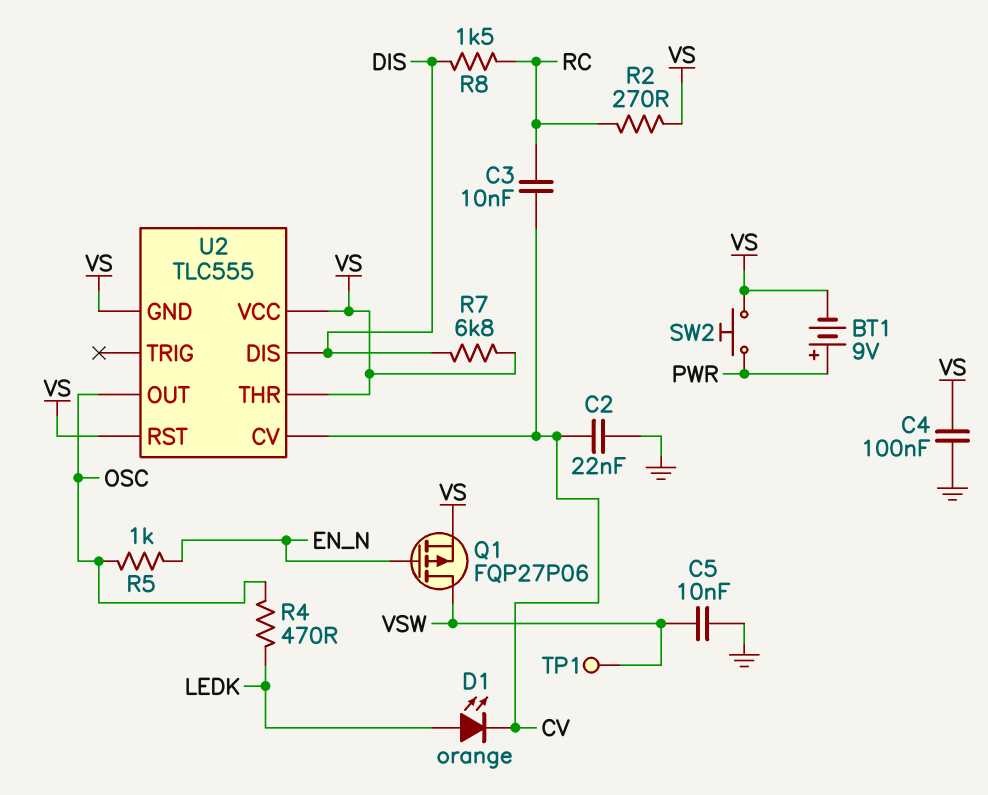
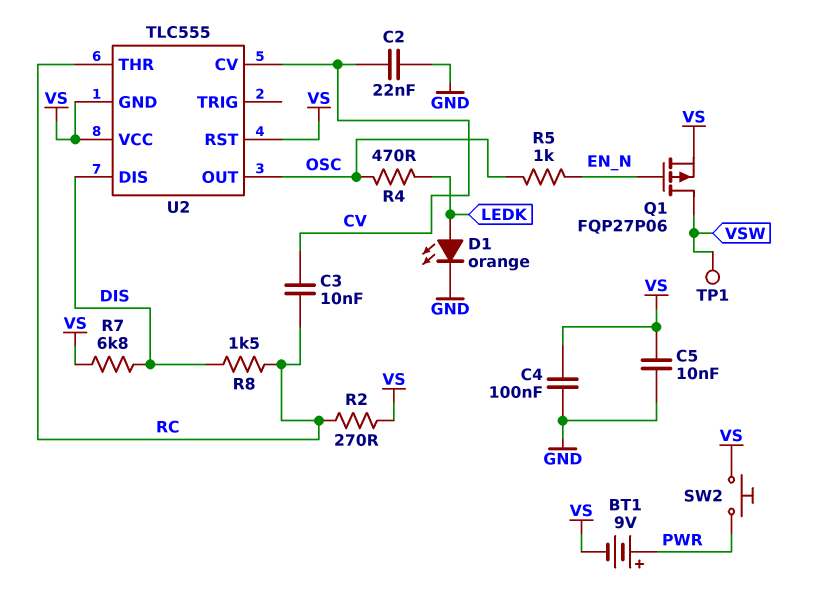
C5: 10nF (GND, VSW) -> 10nF (GND, VS)
D1: LED orange (A LEDK, K CV) -> LED orange (A LEDK, K GND)
U2 pin THR: VS -> RC

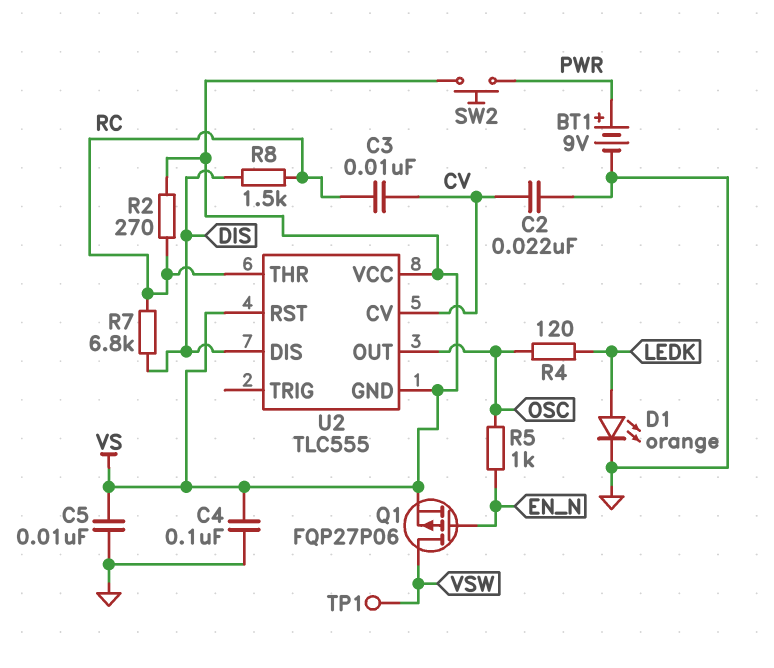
BT1: 9V (plus PWR, minus VS) -> 9V (plus PWR, minus GND)
R4: 470 (LEDK, OSC) -> 120 (LEDK, OSC)
R7: 6.8k (DIS, VS) -> 6.8k (DIS, RC)

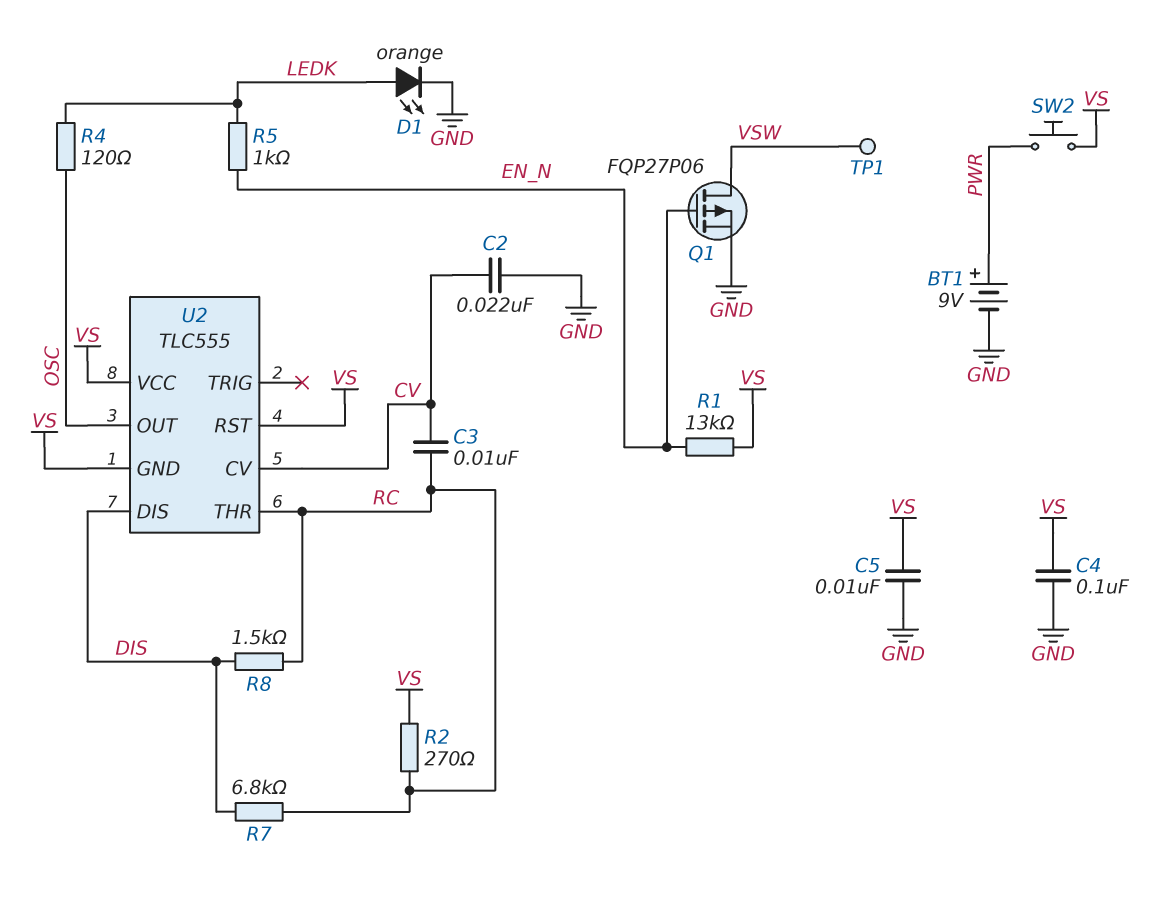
Q1: PMOS FQP27P06 (G EN_N, D VSW, S VS) -> PMOS FQP27P06 (G EN_N, D VSW, S GND)
R1: none -> 13k (EN_N, VS)
R5: 1k (EN_N, OSC) -> 1k (EN_N, LEDK)

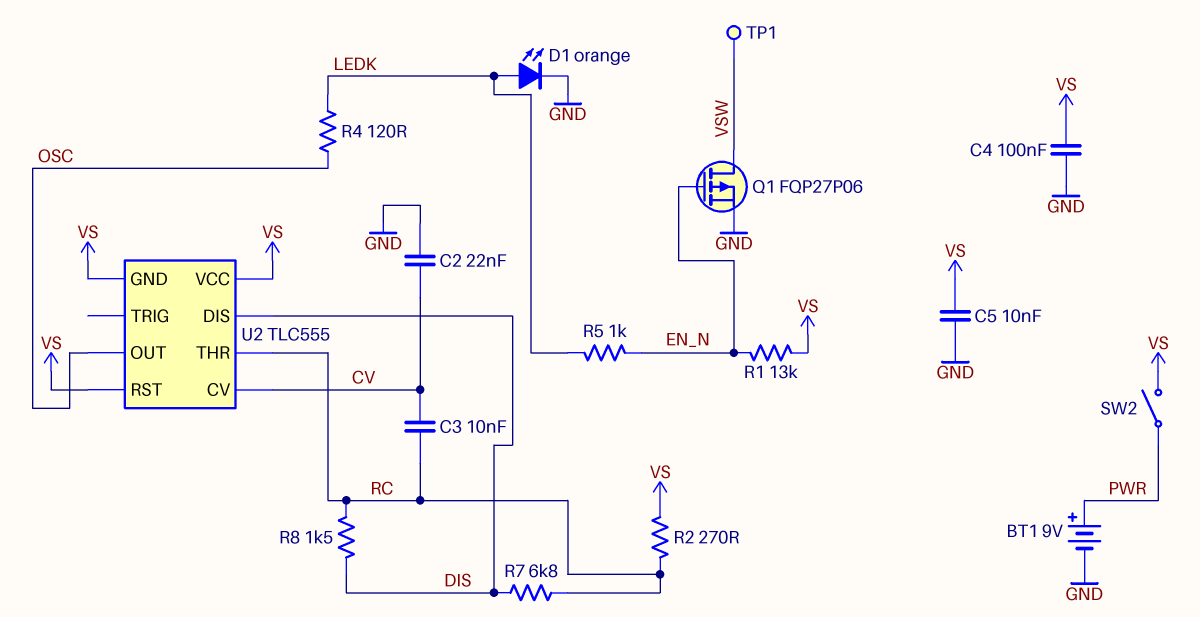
SW2: button (PWR, VS) -> switch (PWR, VS)

